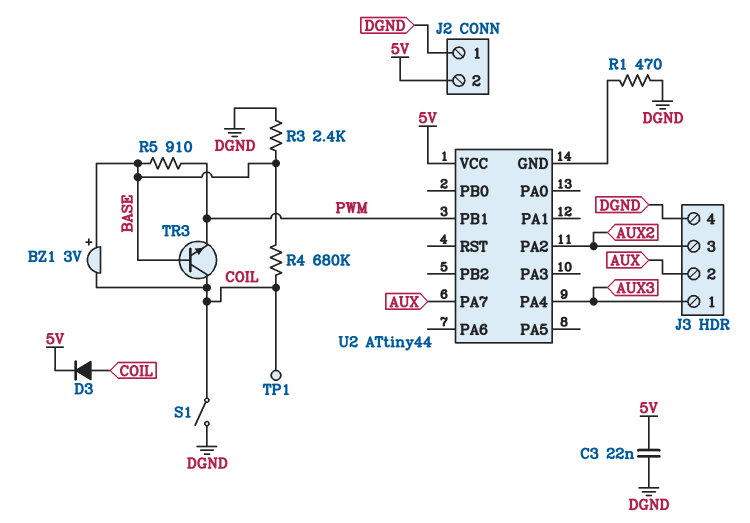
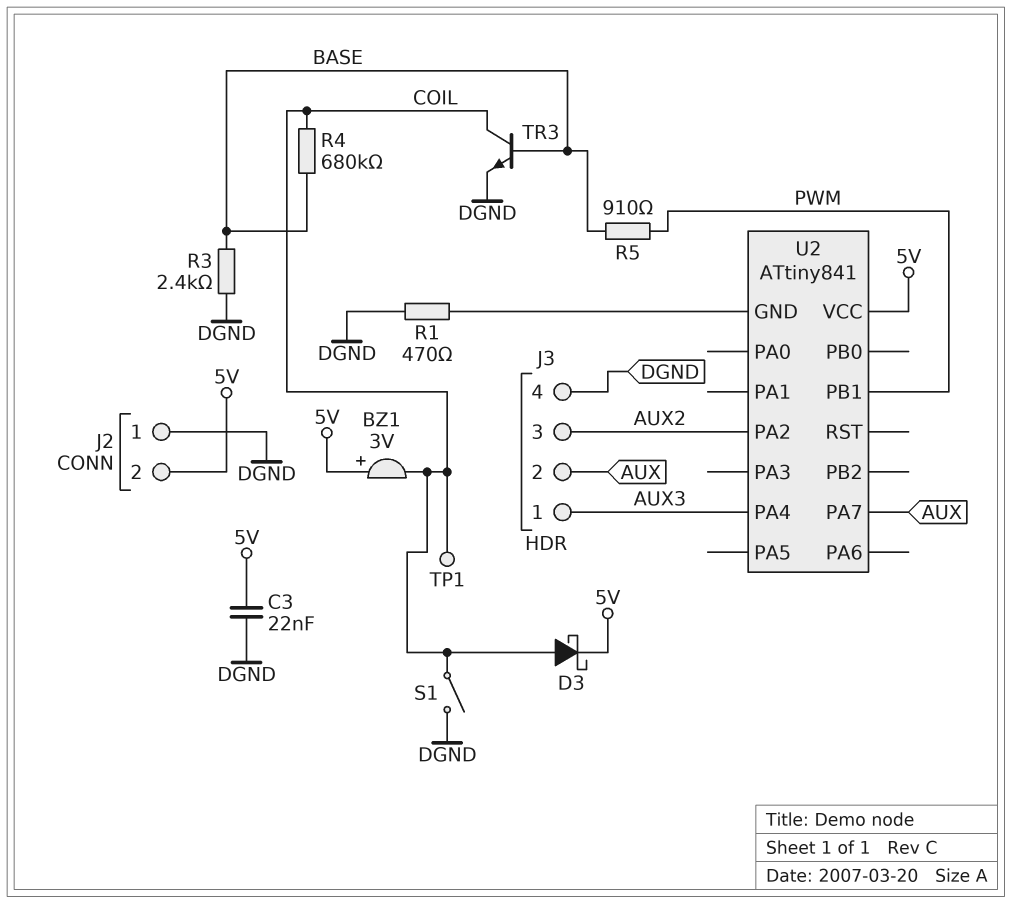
BZ1: buzzer 3V (plus BASE, minus COIL) -> buzzer 3V (plus 5V, minus COIL)
D3: diode (A COIL, K 5V) -> schottky (A COIL, K 5V)
TR3: NPN (B BASE, C COIL, E PWM) -> NPN (B BASE, C COIL, E DGND)
U2: ATtiny44 -> ATtiny841

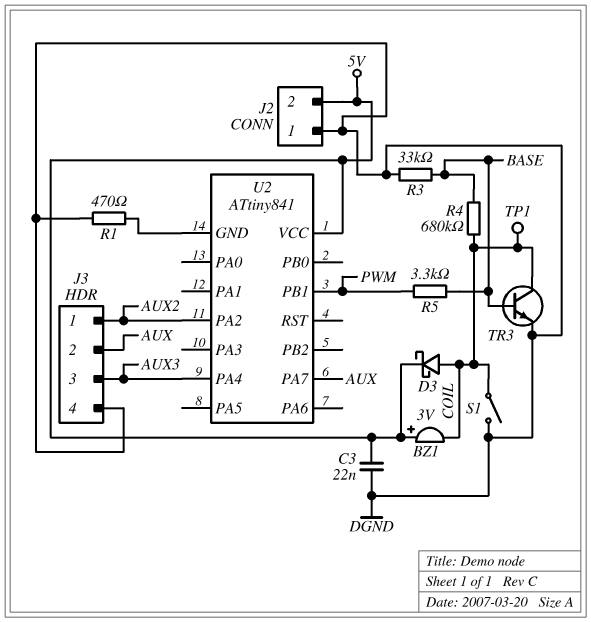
J3 pin 1: AUX3 -> AUX2
J3 pin 3: AUX2 -> AUX3
R3: 2.4k (BASE, DGND) -> 33k (BASE, DGND)
R5: 910 (BASE, PWM) -> 3.3k (BASE, PWM)

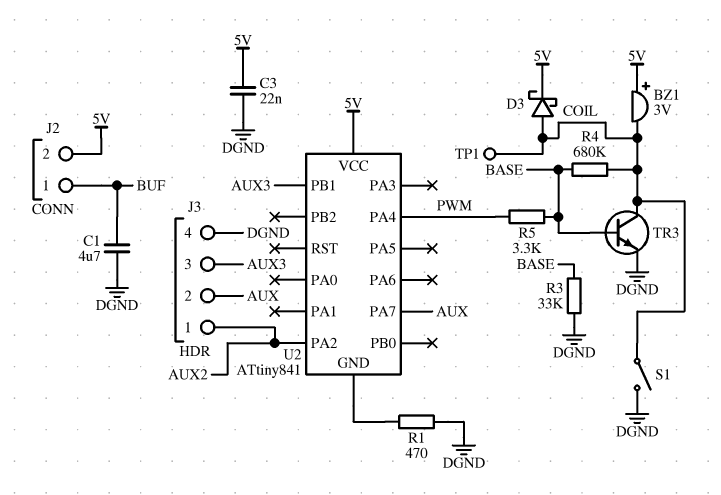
C1: none -> 4.7uF (BUF, DGND)
J2 pin 1: DGND -> BUF
U2 pin PA4: AUX3 -> PWM
U2 pin PB1: PWM -> AUX3

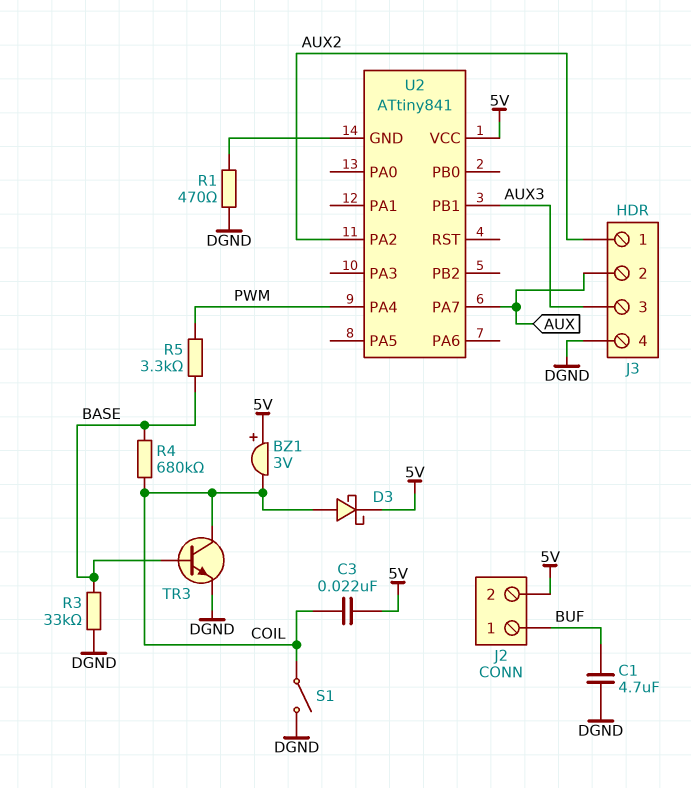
C3: 22nF (5V, DGND) -> 22nF (5V, COIL)
TP1: test point (COIL) -> none

